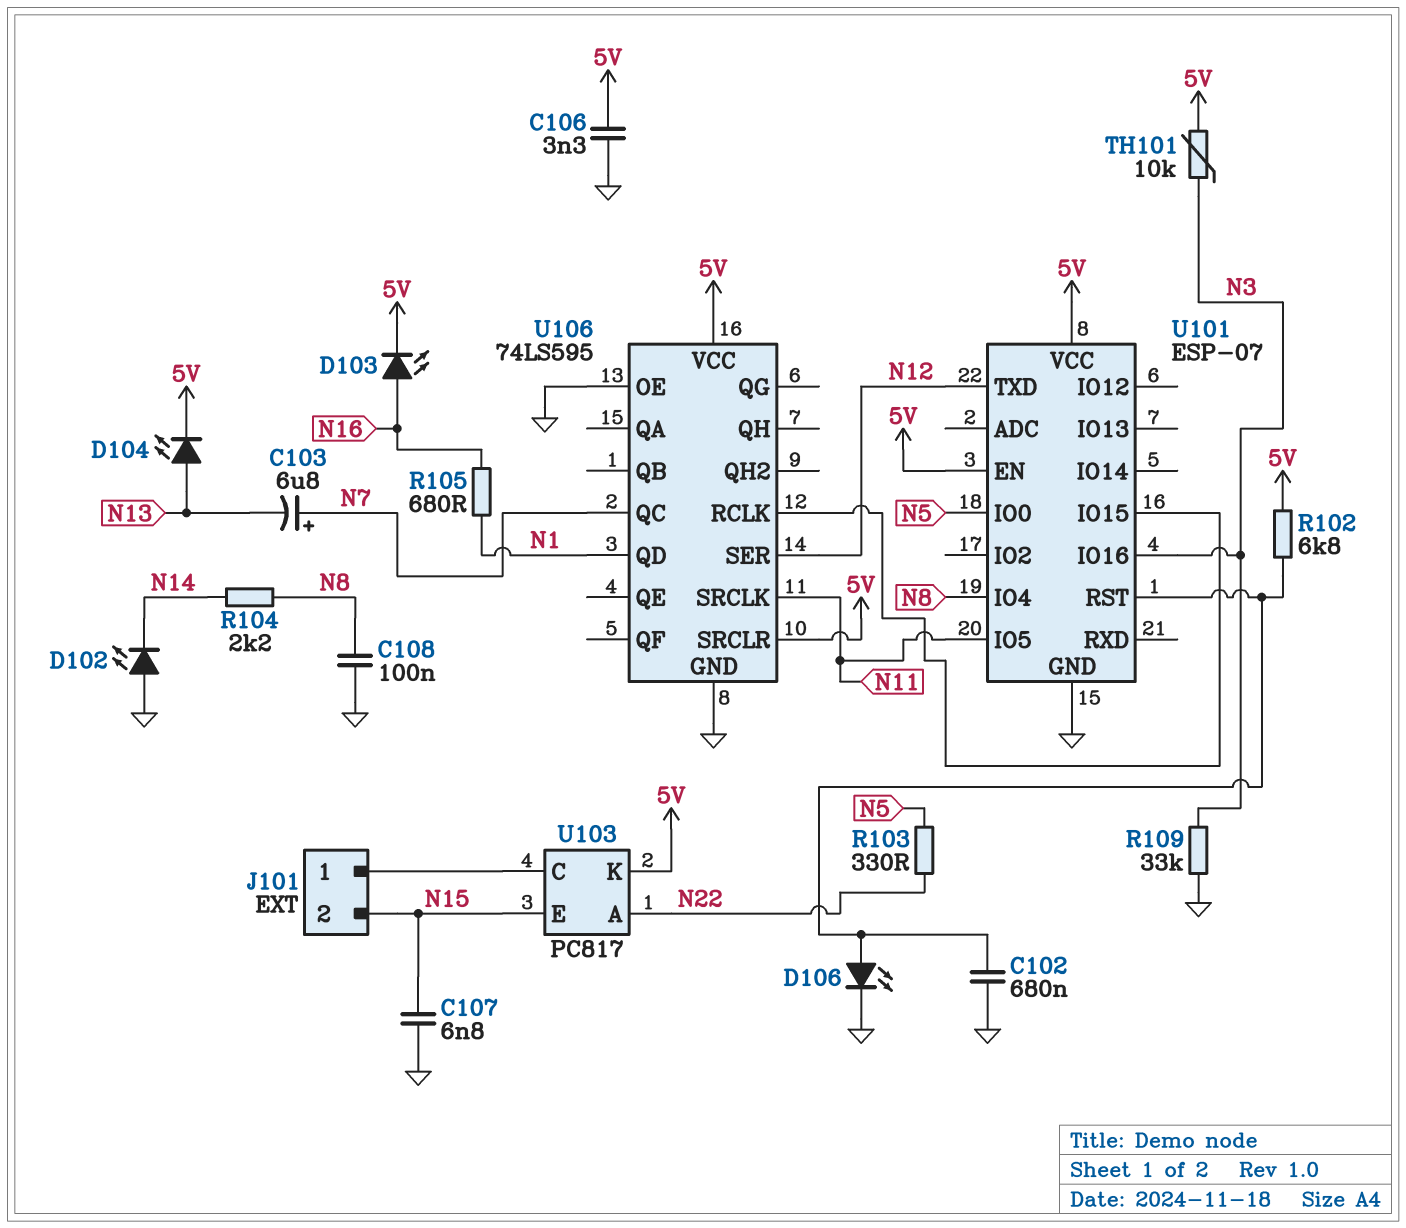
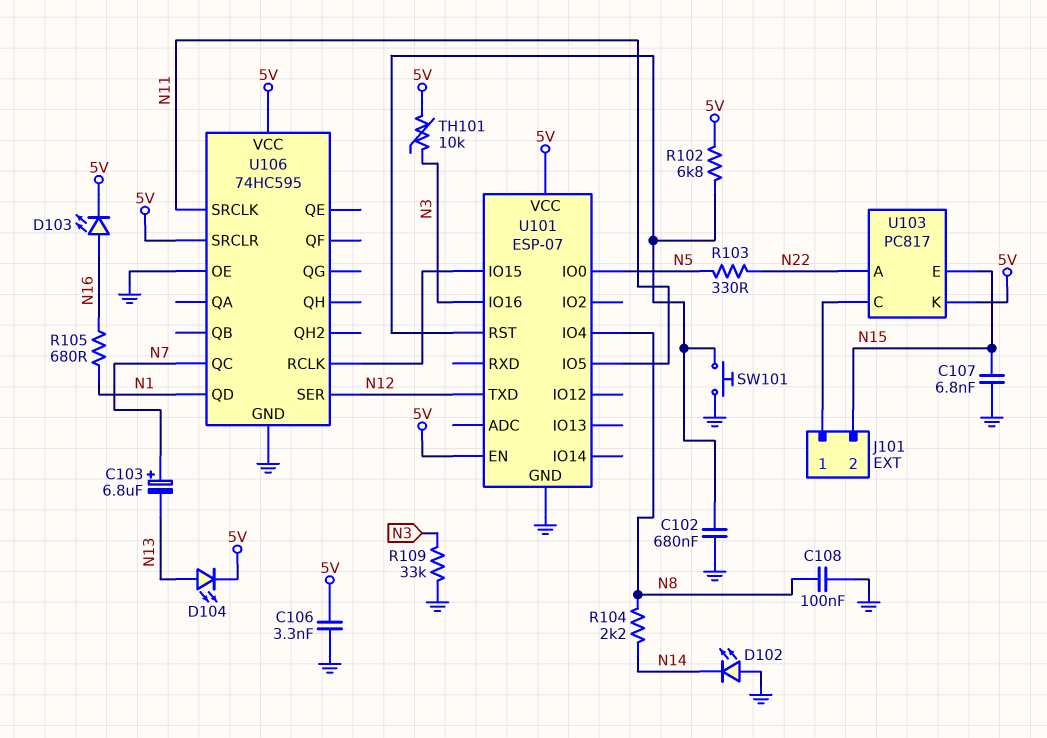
D106: LED (A U101/RST, K GND) -> none
SW101: none -> button (GND, U101/RST)
U106: 74LS595 -> 74HC595

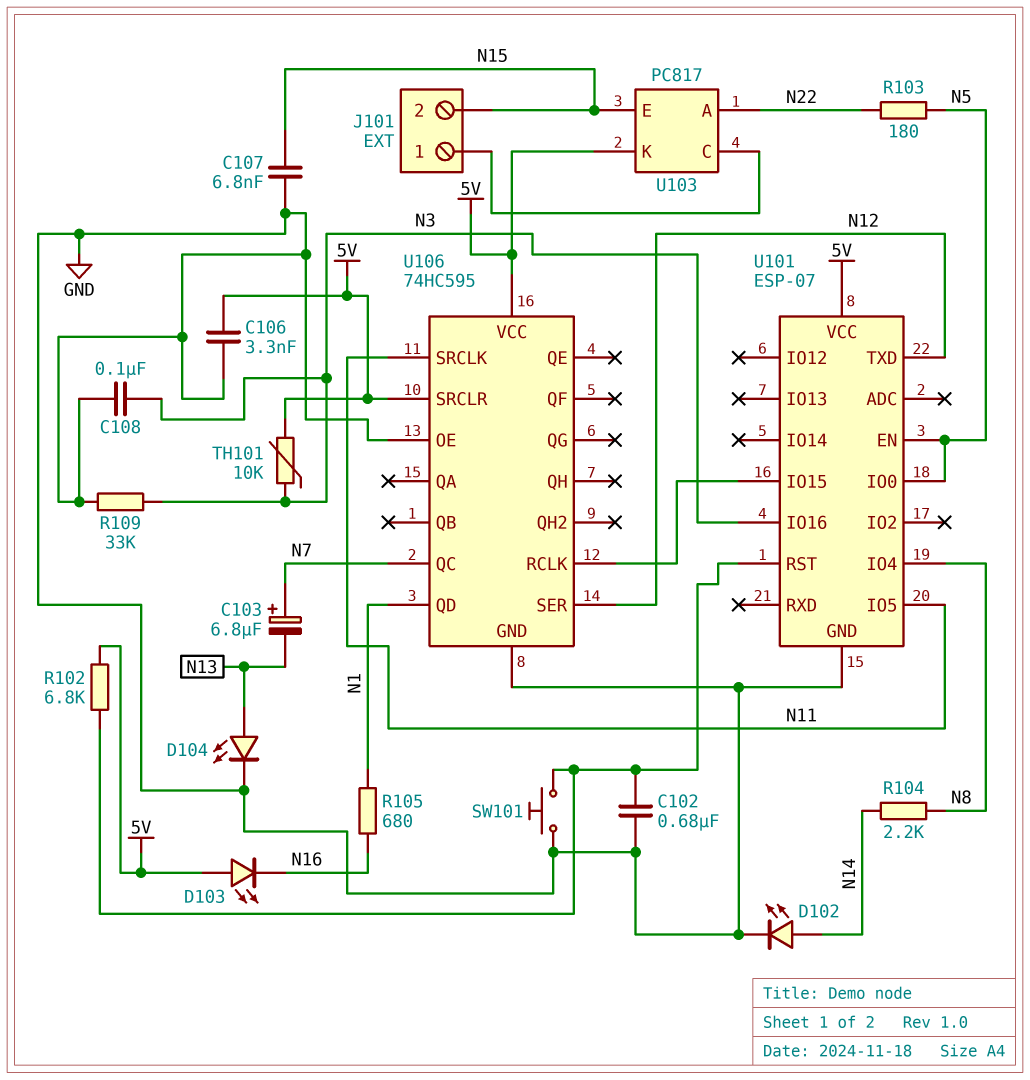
C108: 100nF (GND, N8) -> 100nF (GND, N3)
D102: LED (A GND, K N14) -> LED (A N14, K GND)
D103: LED (A N16, K 5V) -> LED (A 5V, K N16)
D104: LED (A N13, K 5V) -> LED (A N13, K GND)
R103: 330 (N5, N22) -> 180 (N5, N22)
U101 pin EN: 5V -> N5

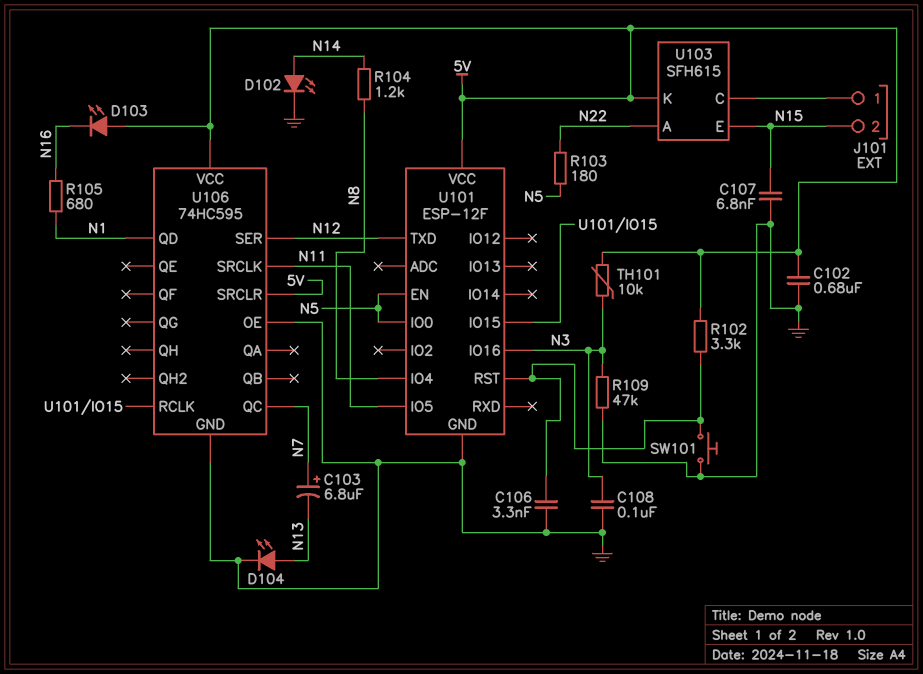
C102: 680nF (GND, U101/RST) -> 680nF (5V, GND)
C106: 3.3nF (5V, GND) -> 3.3nF (GND, U101/RST)
R102: 6.8k (5V, U101/RST) -> 3.3k (5V, U101/RST)
R104: 2.2k (N8, N14) -> 1.2k (N8, N14)
R109: 33k (GND, N3) -> 47k (GND, N3)
U101: ESP-07 -> ESP-12F
U103: PC817 -> SFH615

